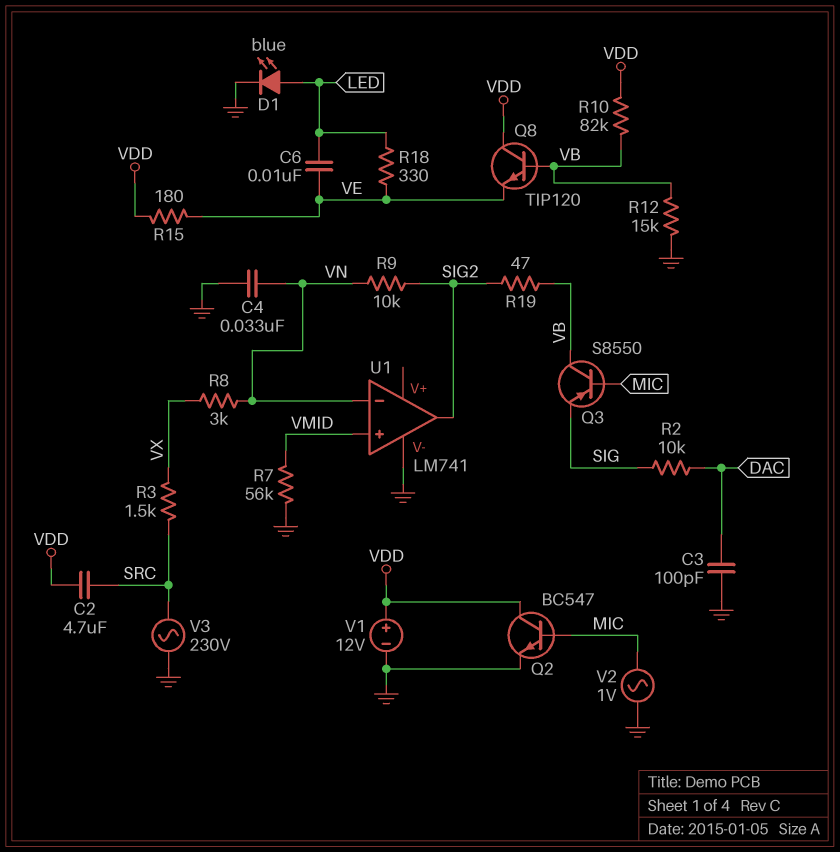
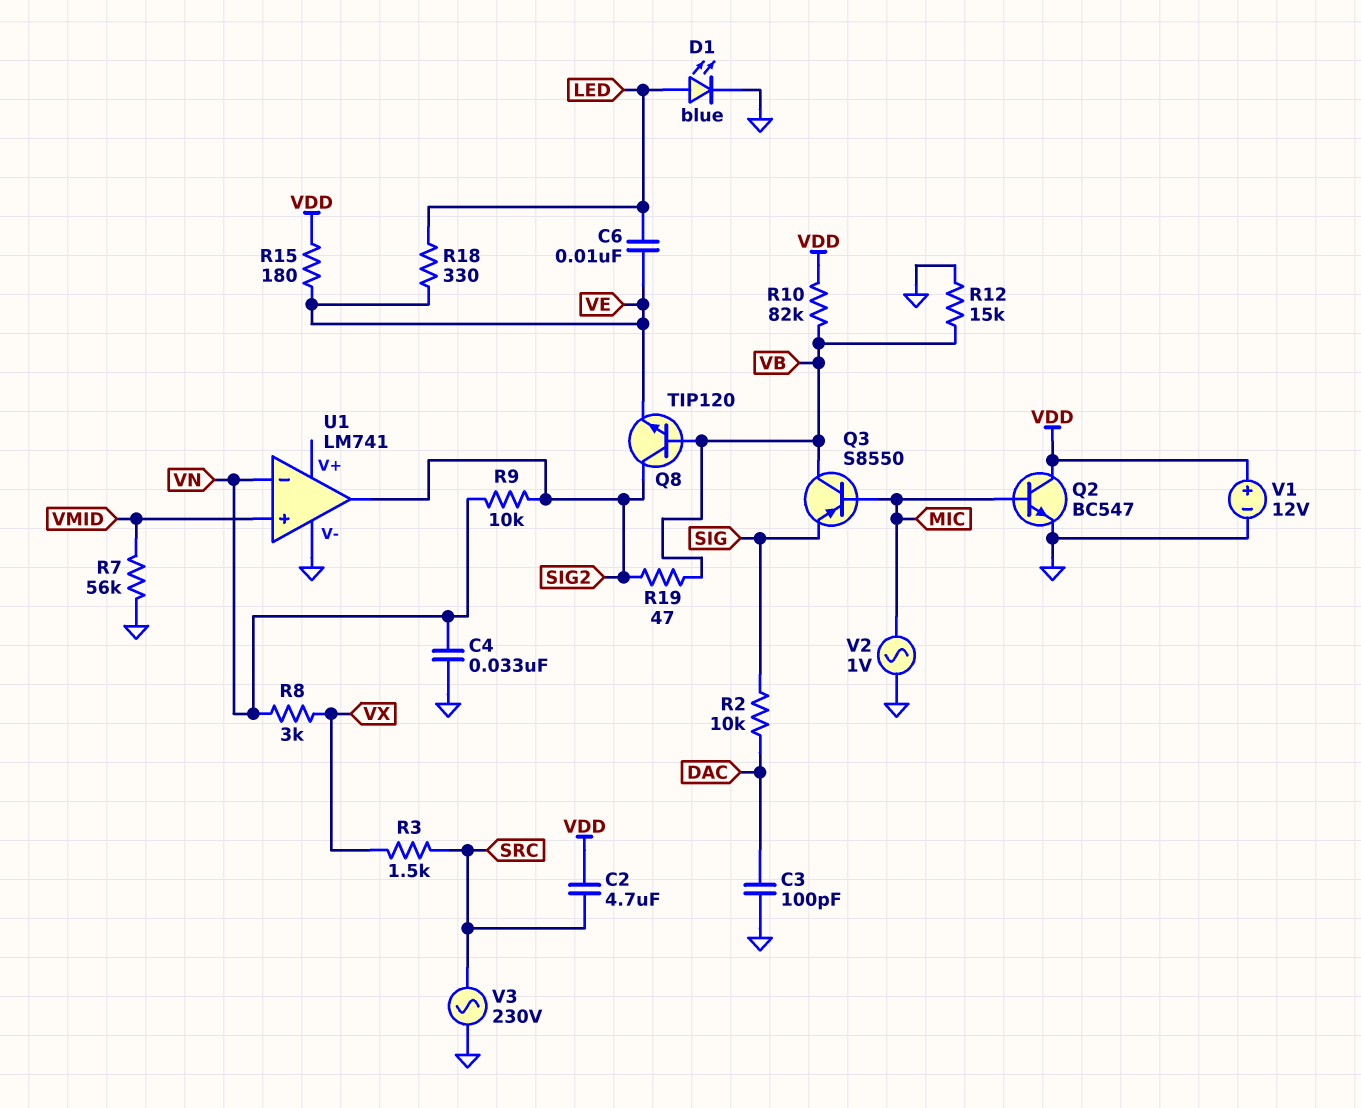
Q8: NPN TIP120 (B VB, C VDD, E VE) -> NPN TIP120 (B VB, C SIG2, E VE)

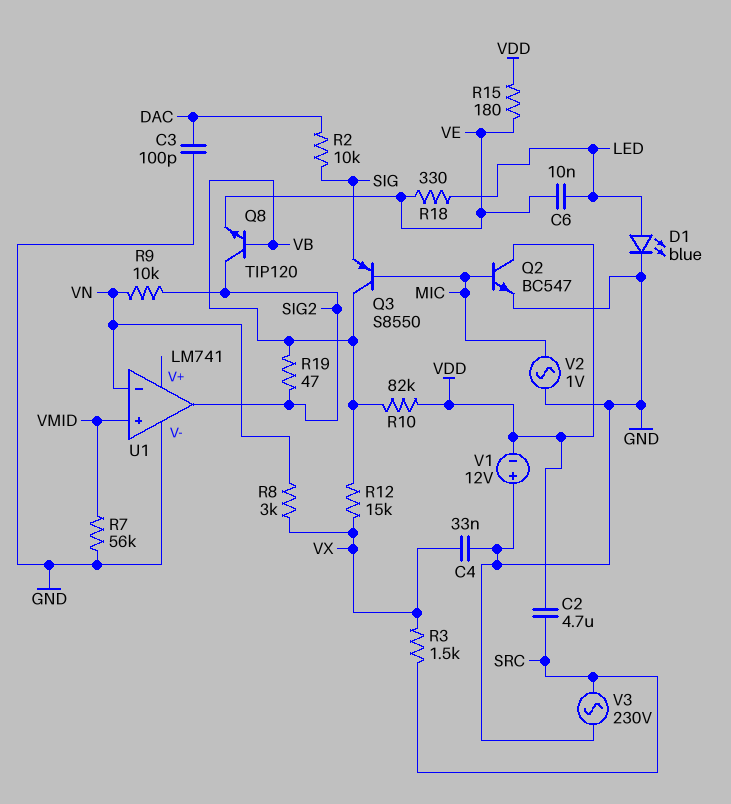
C4: 33nF (GND, VN) -> 33nF (GND, VX)
R12: 15k (GND, VB) -> 15k (VB, VX)
V1: 12V (plus VDD, minus GND) -> 12V (plus GND, minus VDD)

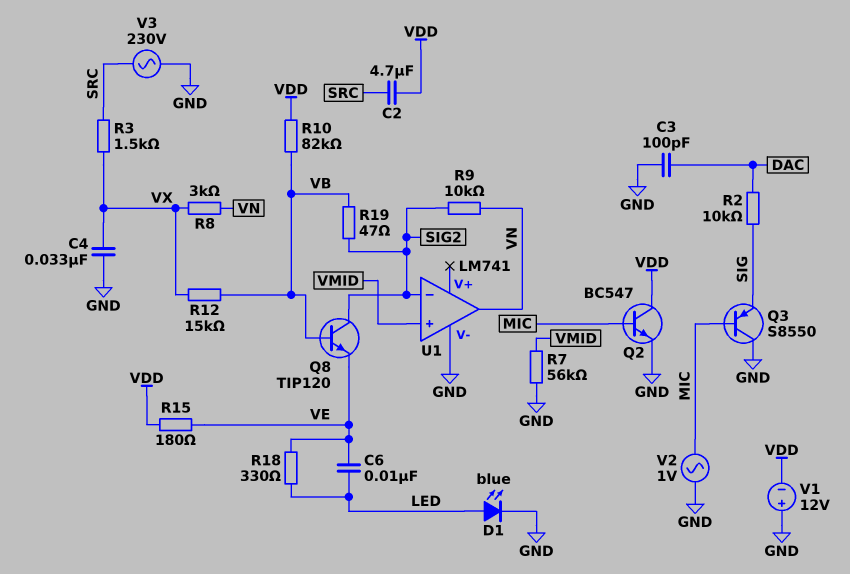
Q3: PNP S8550 (B MIC, C VB, E SIG) -> PNP S8550 (B MIC, C GND, E SIG)
U1 pin in-: VN -> SIG2
U1 pin out: SIG2 -> VN

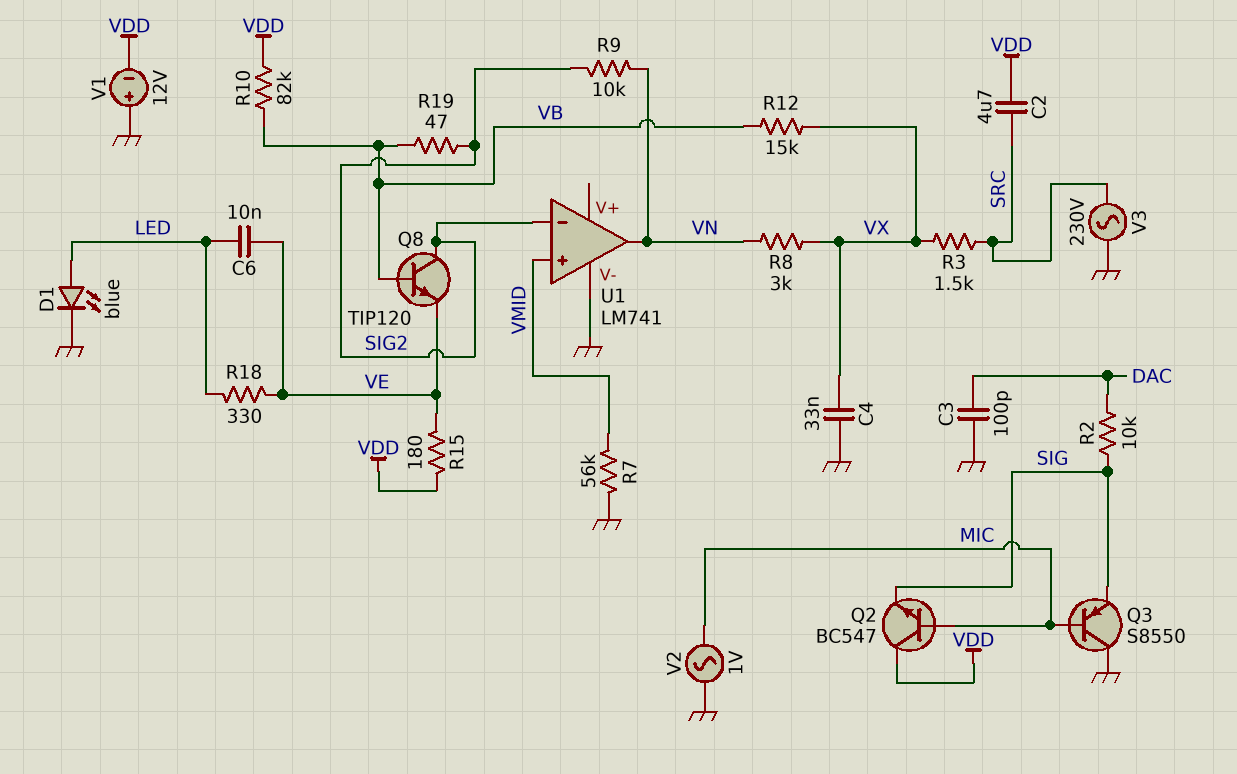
Q2: NPN BC547 (B MIC, C VDD, E GND) -> NPN BC547 (B MIC, C VDD, E SIG)

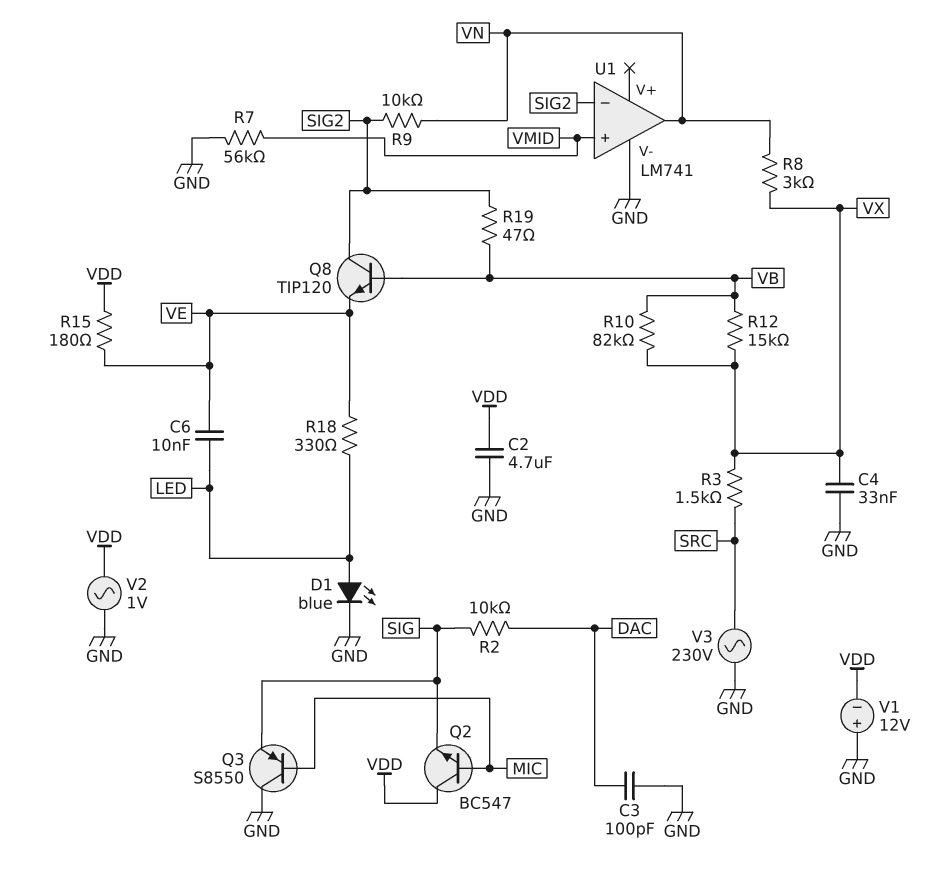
C2: 4.7uF (SRC, VDD) -> 4.7uF (GND, VDD)
R10: 82k (VB, VDD) -> 82k (VB, VX)
V2: AC 1V (GND, MIC) -> AC 1V (GND, VDD)

